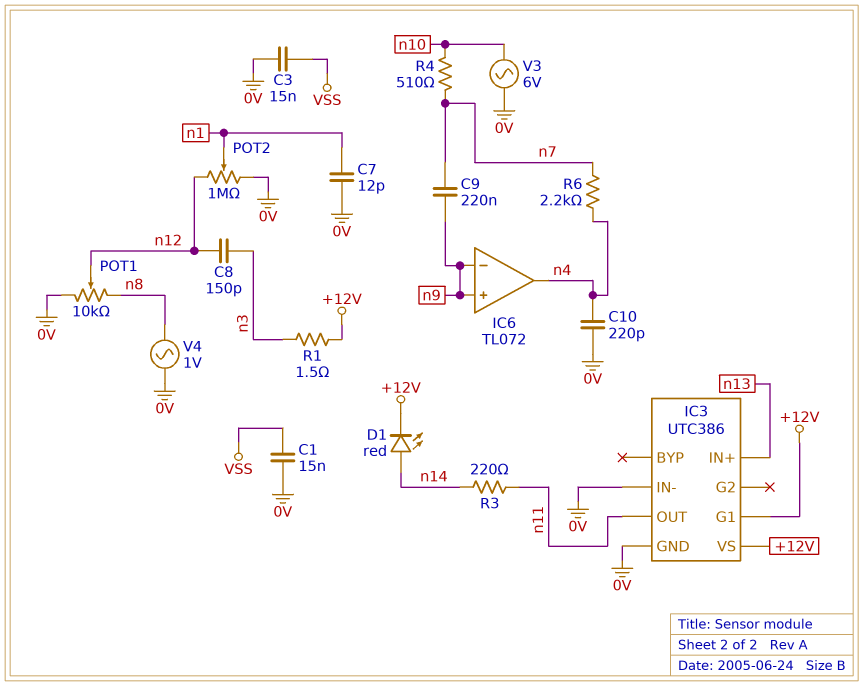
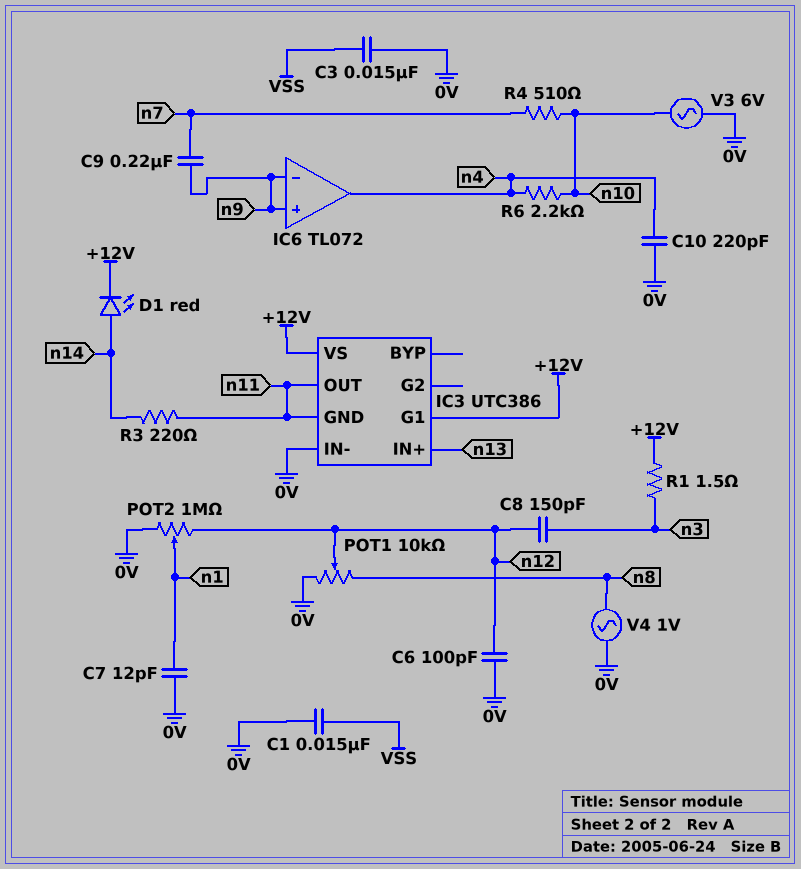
C6: none -> 100pF (0V, n12)
IC3 pin GND: 0V -> n11
R6: 2.2k (n4, n7) -> 2.2k (n4, n10)

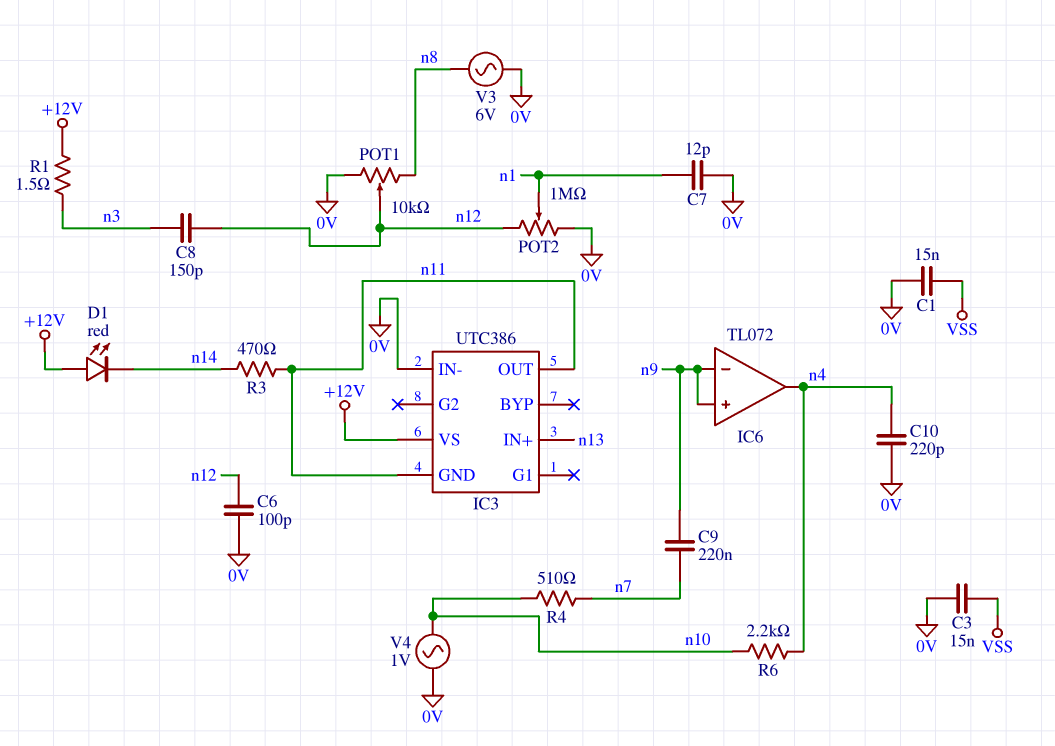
D1: LED red (A n14, K +12V) -> LED red (A +12V, K n14)
IC3 pin G1: +12V -> none
R3: 220 (n11, n14) -> 470 (n11, n14)
V3: AC 6V (0V, n10) -> AC 6V (0V, n8)
V4: AC 1V (0V, n8) -> AC 1V (0V, n10)

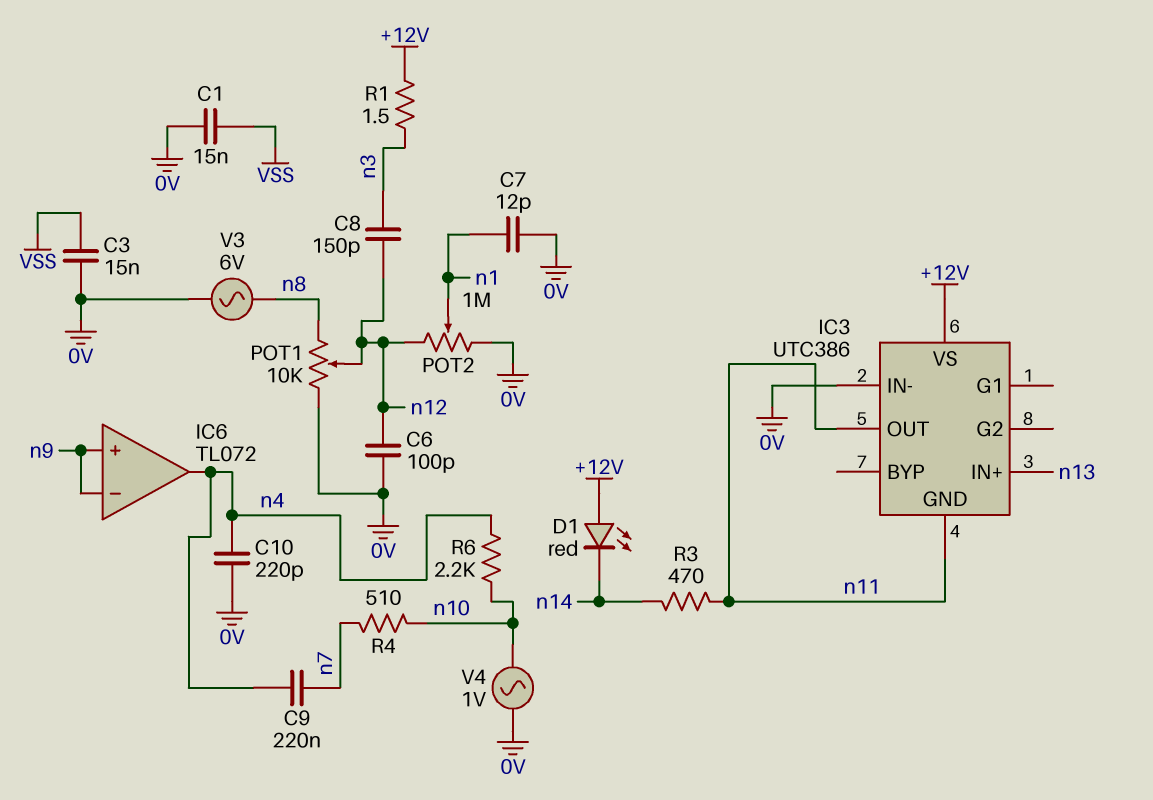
C9: 220nF (n7, n9) -> 220nF (n4, n7)

